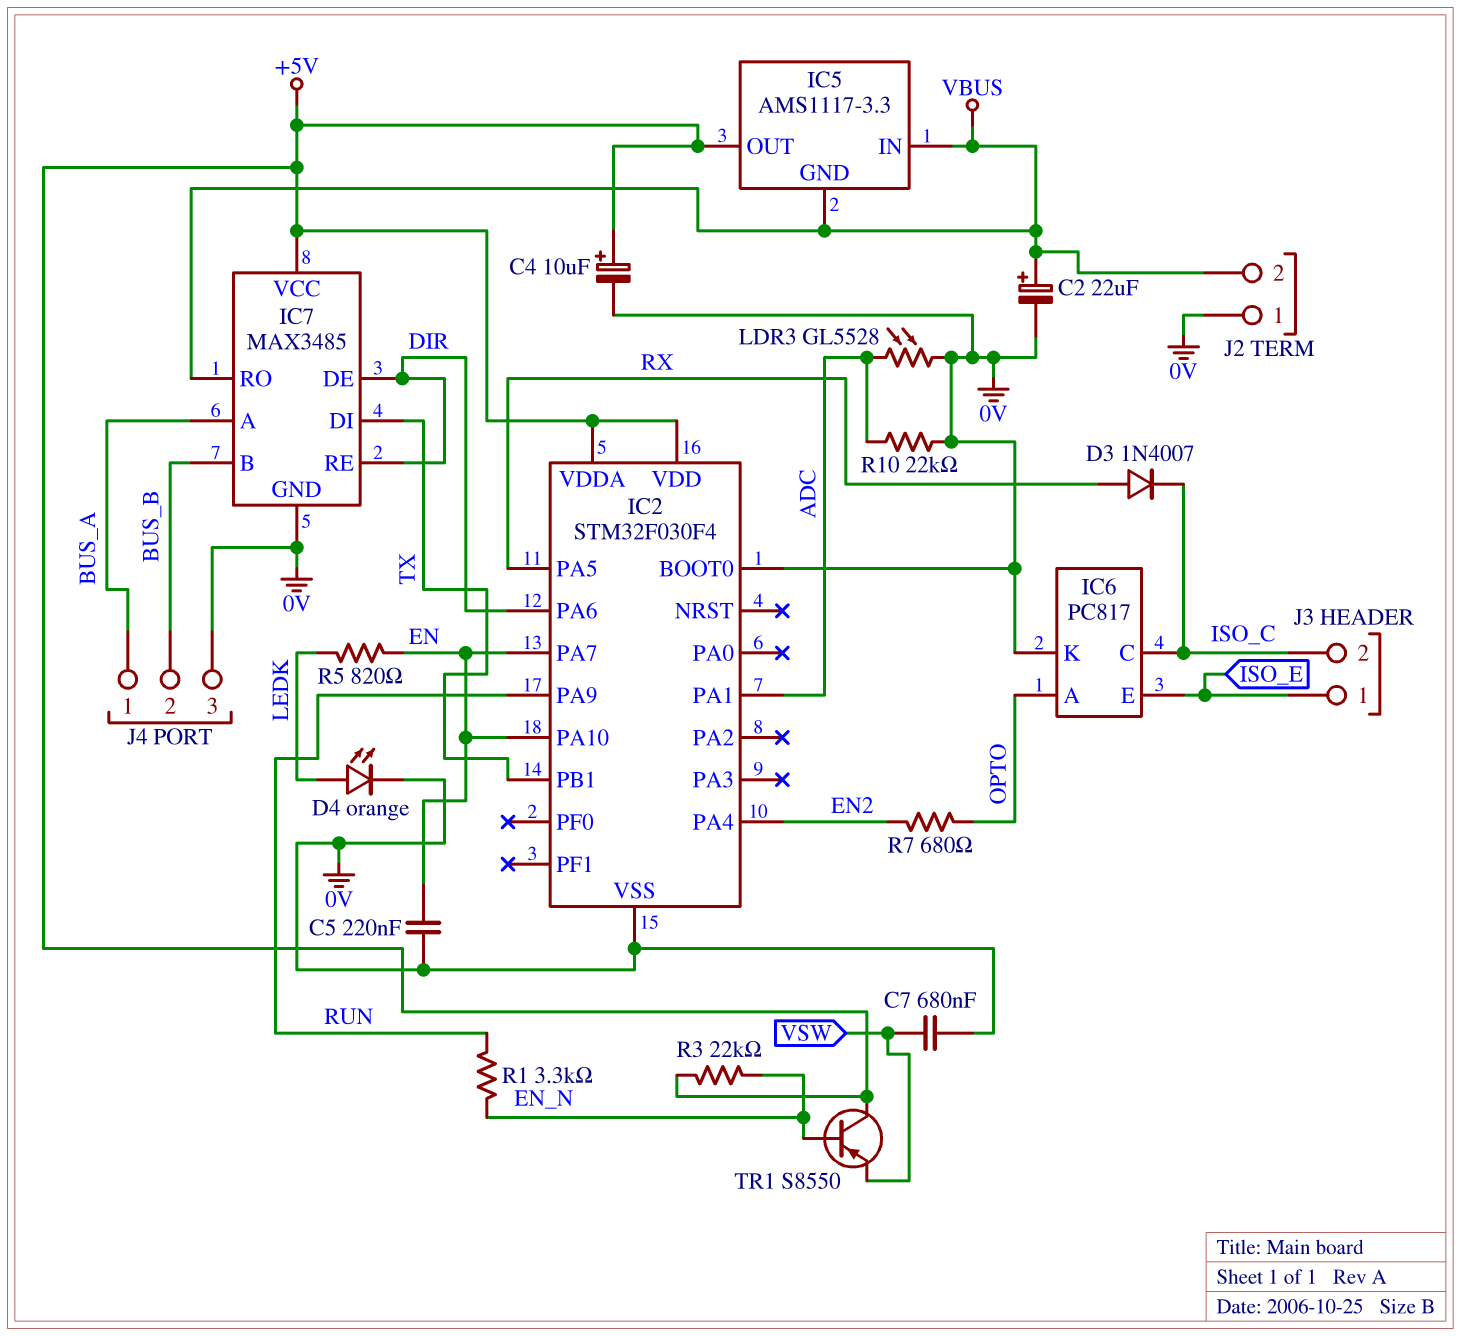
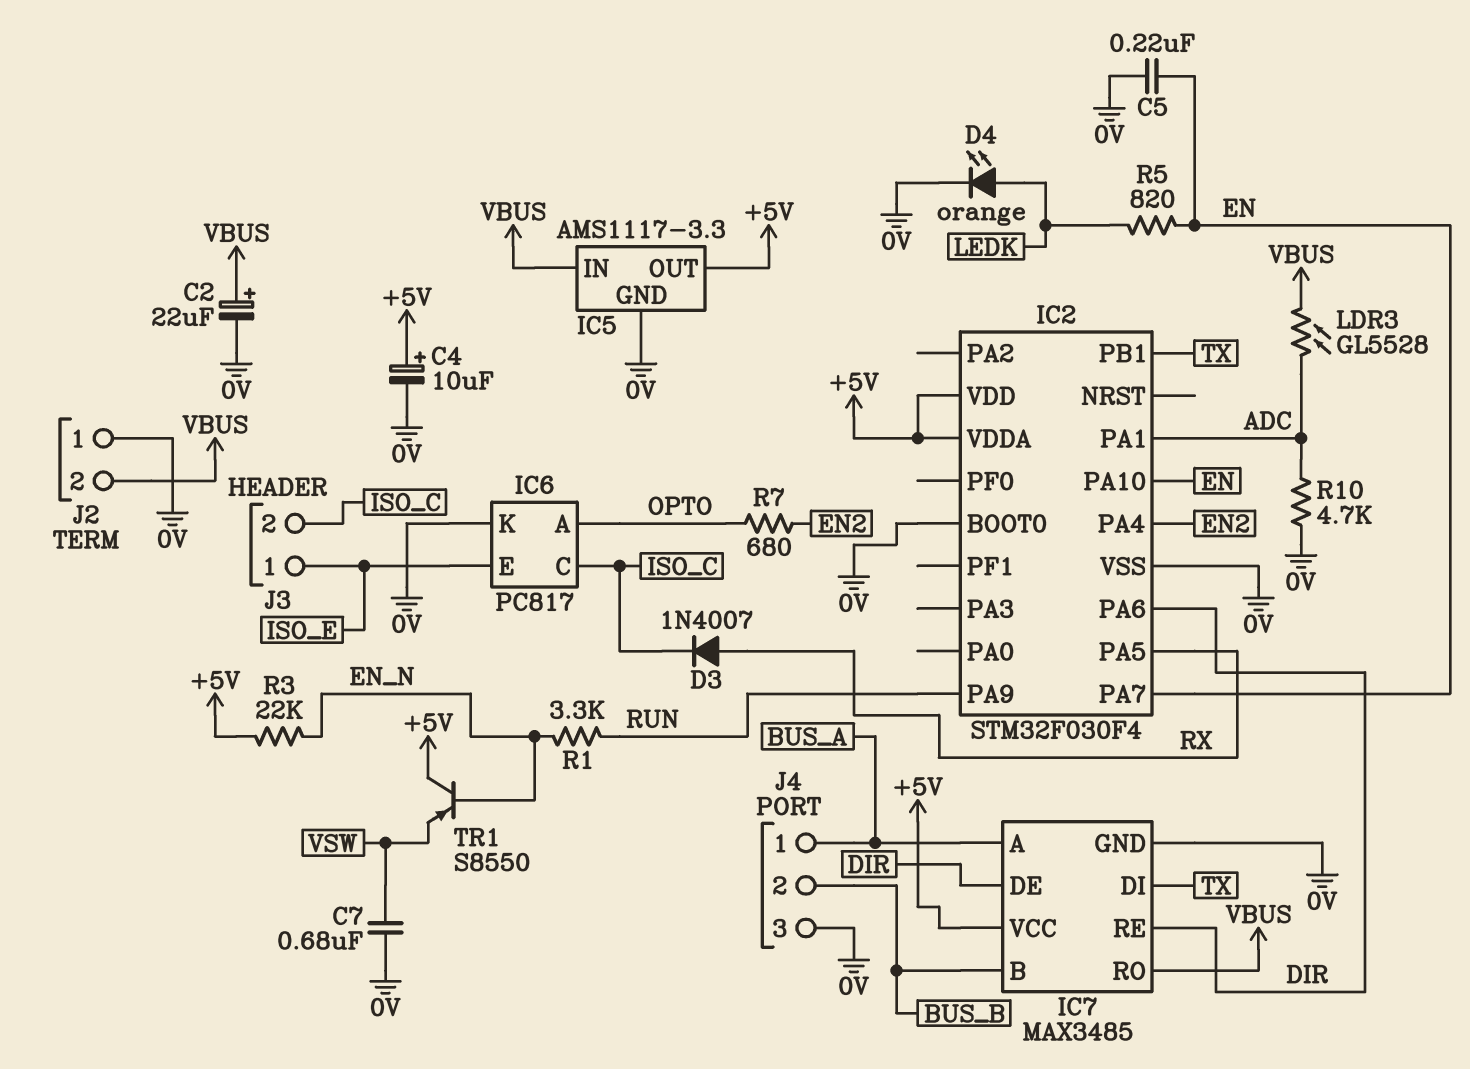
IC5 pin GND: VBUS -> 0V
LDR3: GL5528 (0V, ADC) -> GL5528 (ADC, VBUS)
R10: 22k (0V, ADC) -> 4.7k (0V, ADC)

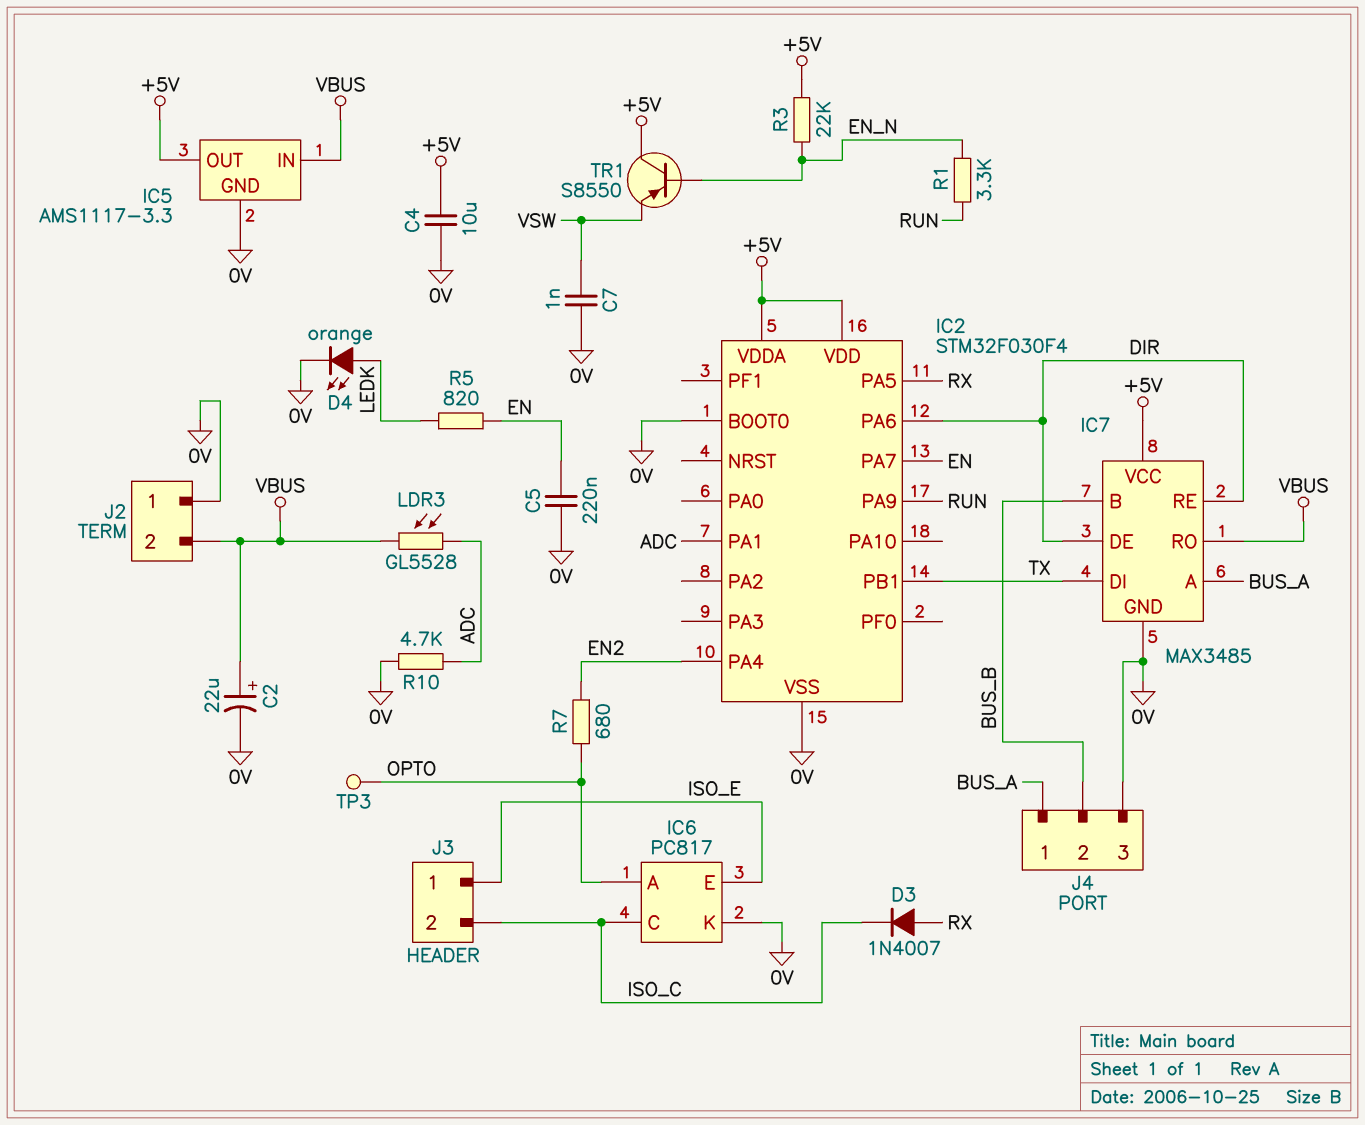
C4: 10uF (plus +5V, minus 0V) -> 10uF (+5V, 0V)
C7: 680nF (0V, VSW) -> 1nF (0V, VSW)
IC2 pin PA10: EN -> none
TP3: none -> test point (OPTO)

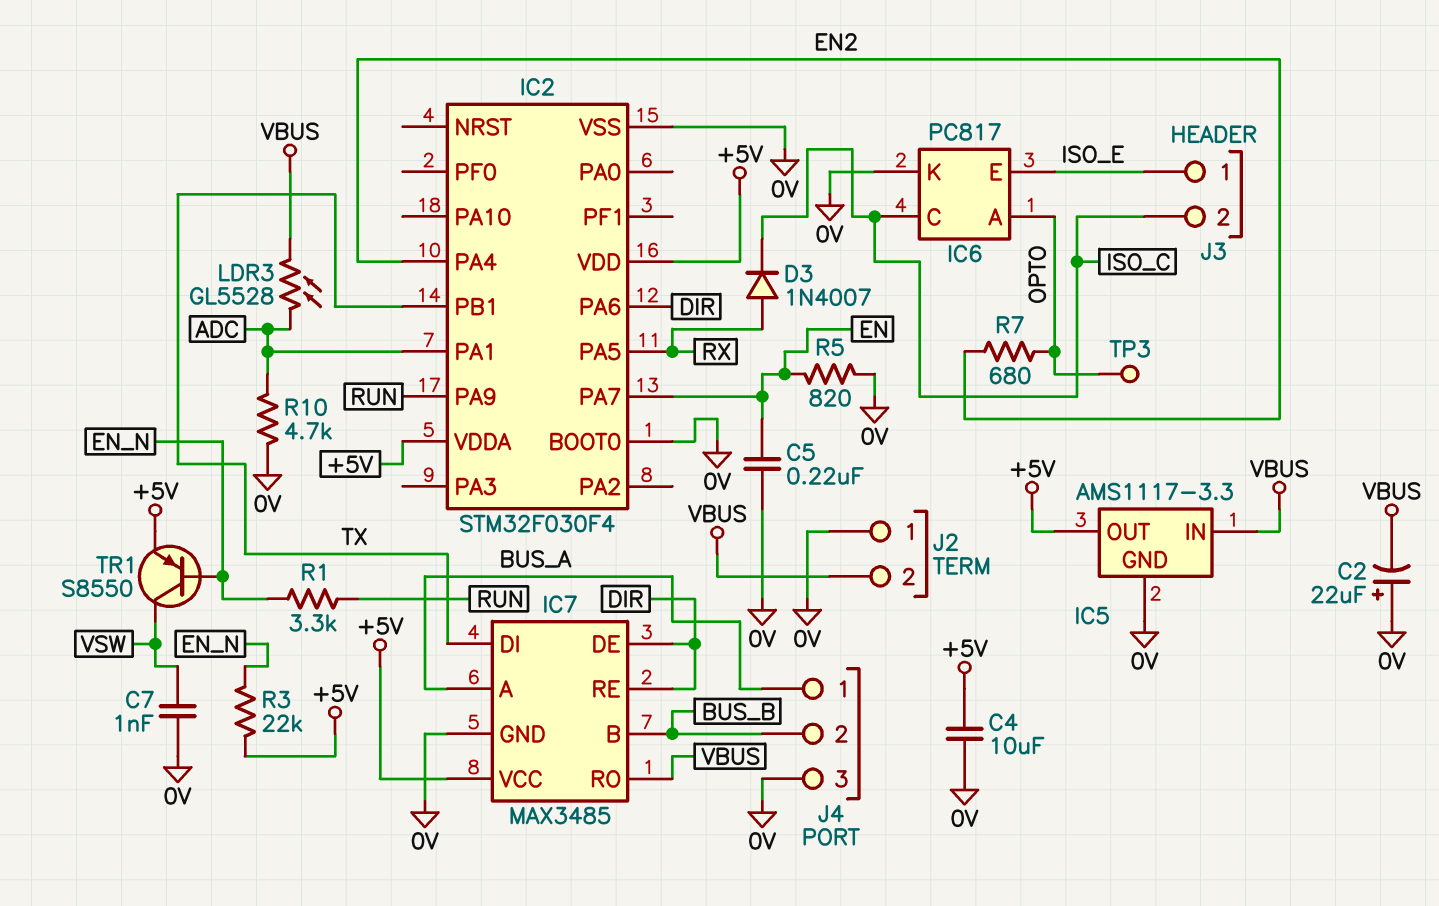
C2: 22uF (plus VBUS, minus 0V) -> 22uF (plus 0V, minus VBUS)
D4: LED orange (A LEDK, K 0V) -> none
R5: 820 (EN, LEDK) -> 820 (0V, EN)
TR1: PNP S8550 (B EN_N, C +5V, E VSW) -> PNP S8550 (B EN_N, C VSW, E +5V)

